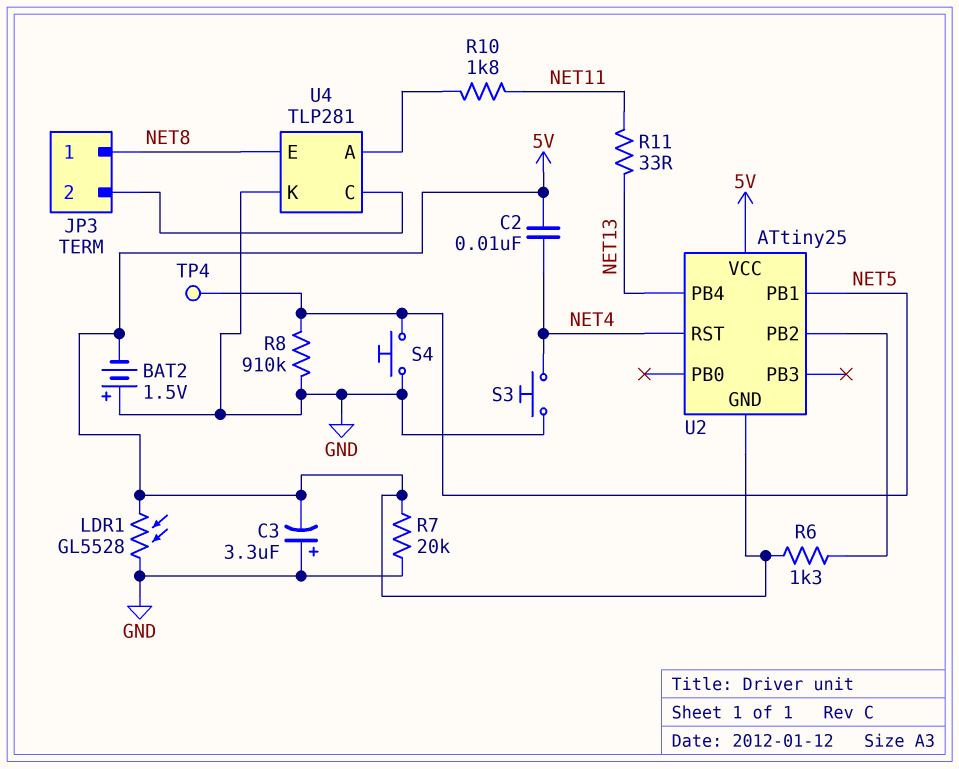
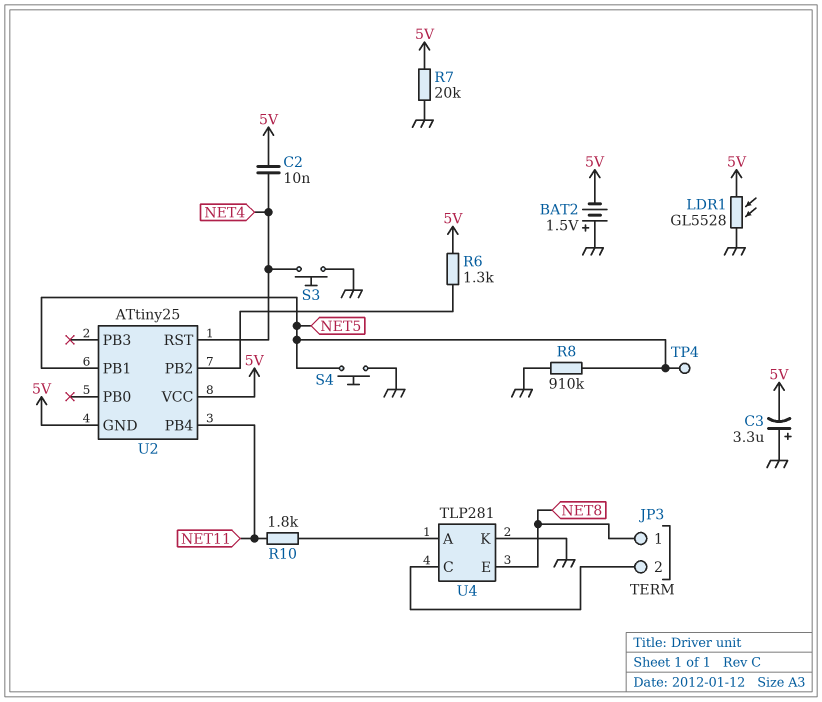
R11: 33 (NET11, NET13) -> none
U2 pin PB4: NET13 -> NET11

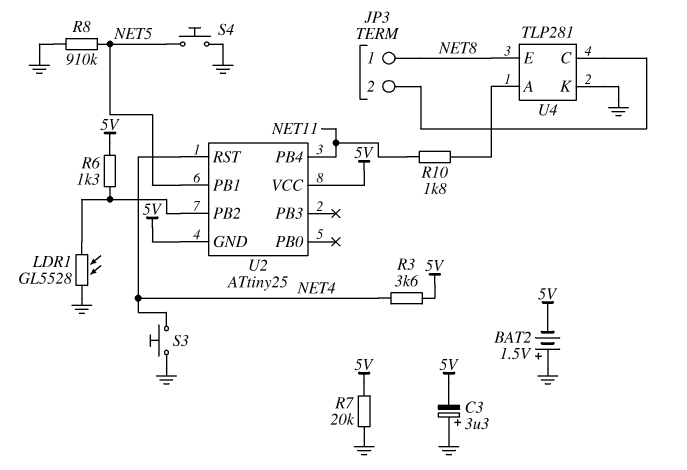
C2: 10nF (5V, NET4) -> none
LDR1: GL5528 (5V, GND) -> GL5528 (GND, U2/PB2)
R3: none -> 3.6k (5V, NET4)
TP4: test point (NET5) -> none

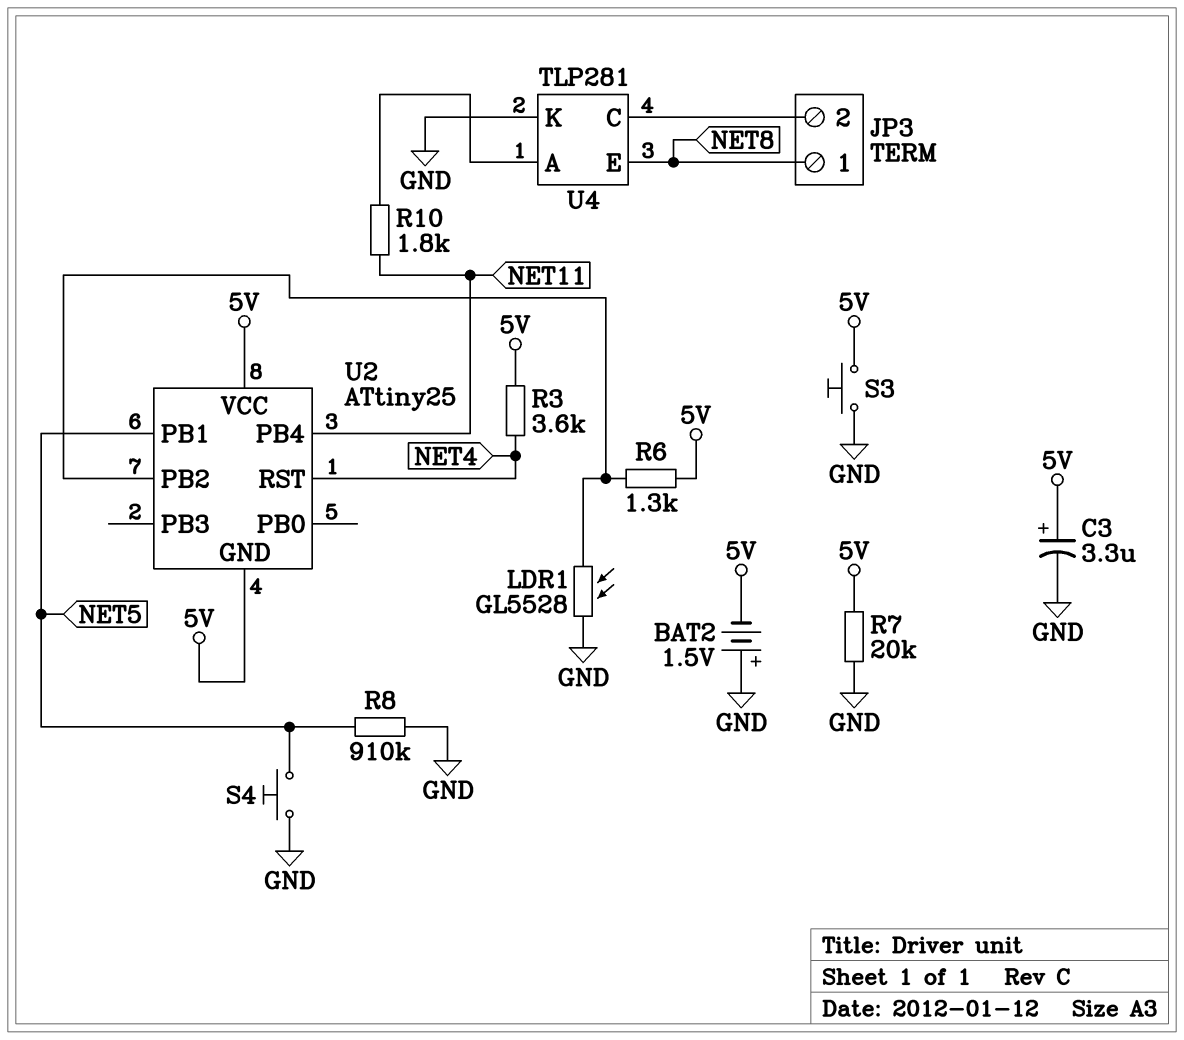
C3: 3.3uF (plus GND, minus 5V) -> 3.3uF (plus 5V, minus GND)
S3: button (GND, NET4) -> button (5V, GND)

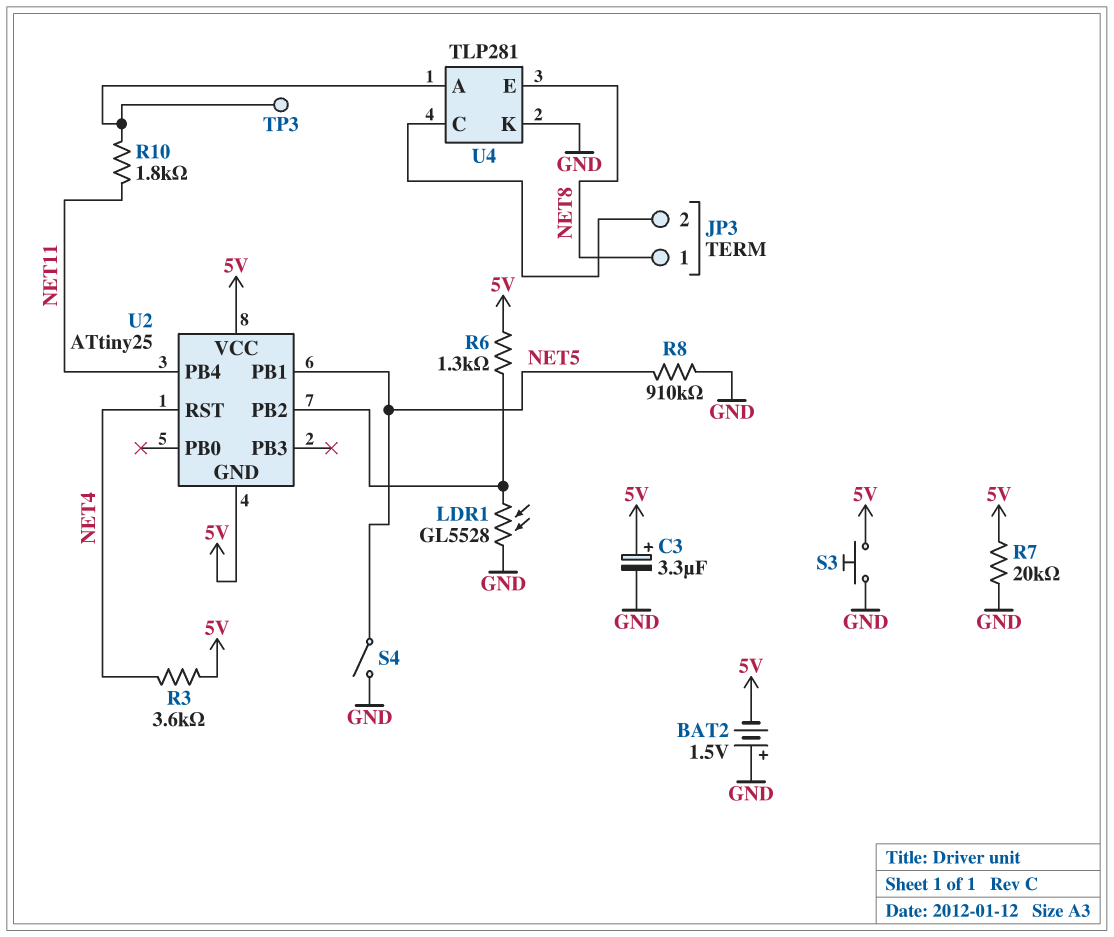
S4: button (GND, NET5) -> switch (GND, NET5)
TP3: none -> test point (U4/A)

